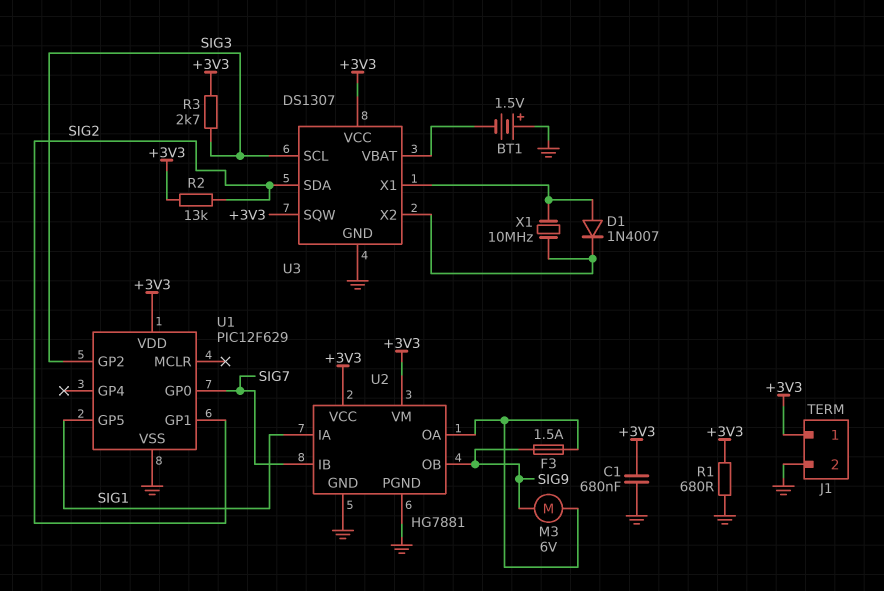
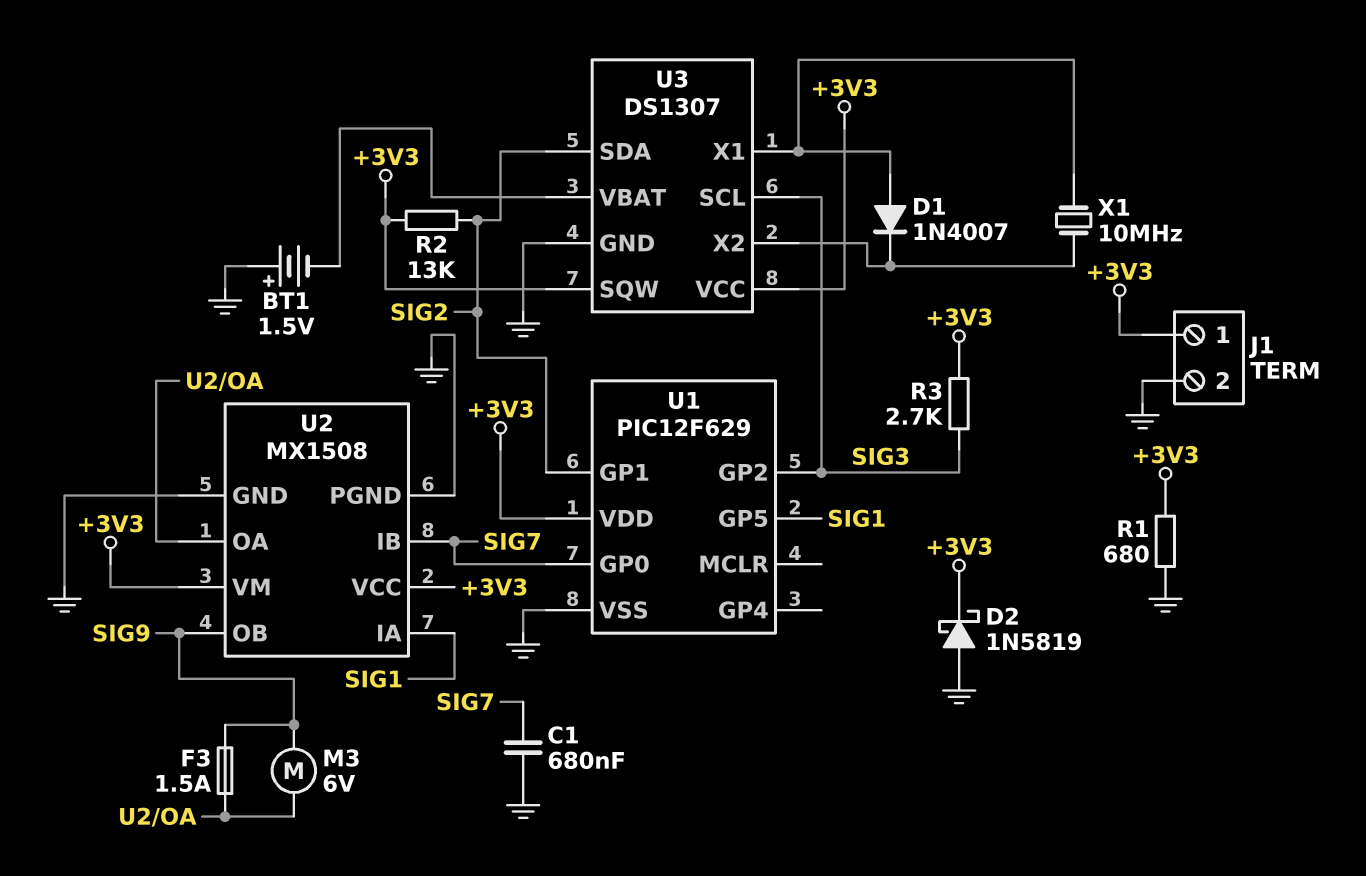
C1: 680nF (+3V3, GND) -> 680nF (GND, SIG7)
D2: none -> schottky 1N5819 (A GND, K +3V3)
U2: HG7881 -> MX1508

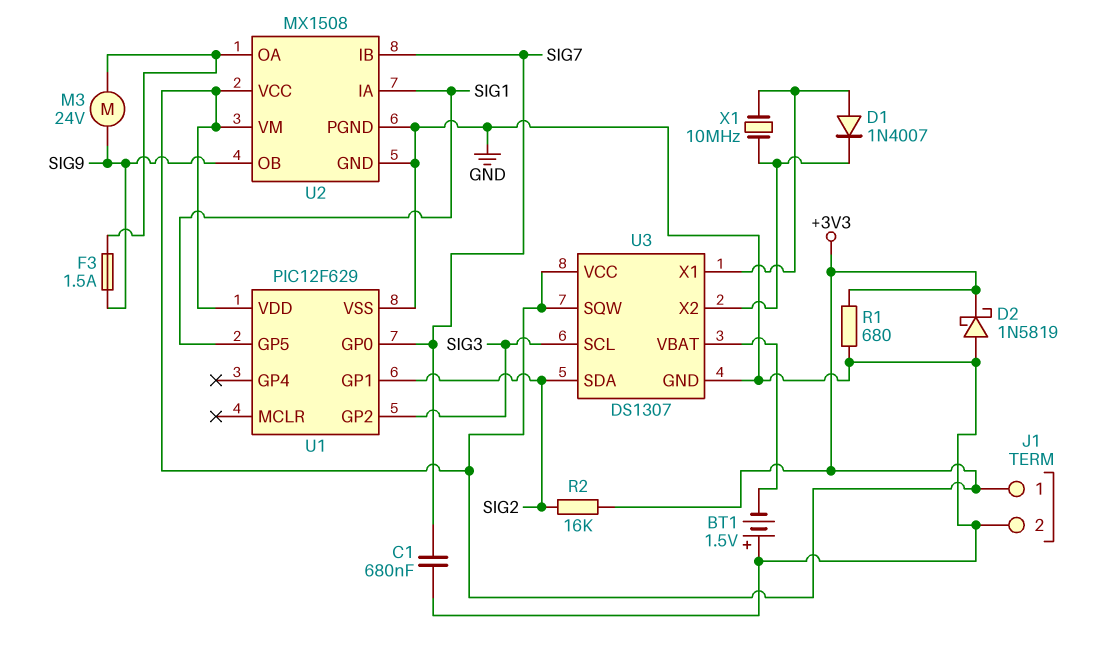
M3: motor 6V (SIG9, U2/OA) -> motor 24V (SIG9, U2/OA)
R2: 13k (+3V3, SIG2) -> 16k (+3V3, SIG2)
R3: 2.7k (+3V3, SIG3) -> none

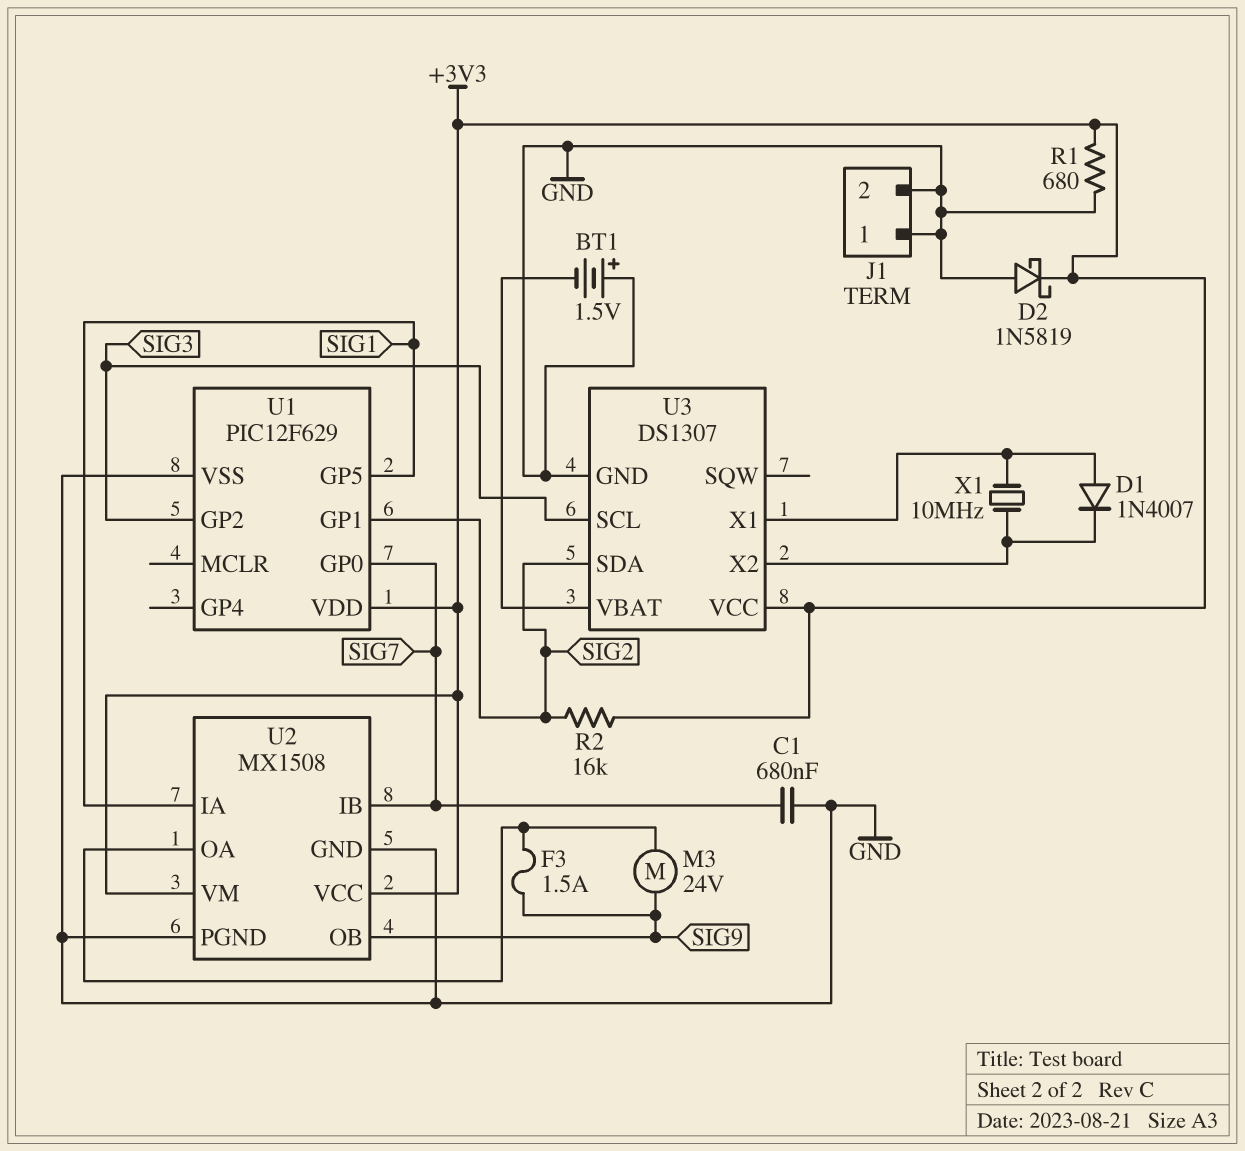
J1 pin 1: +3V3 -> GND
U3 pin SQW: +3V3 -> none

